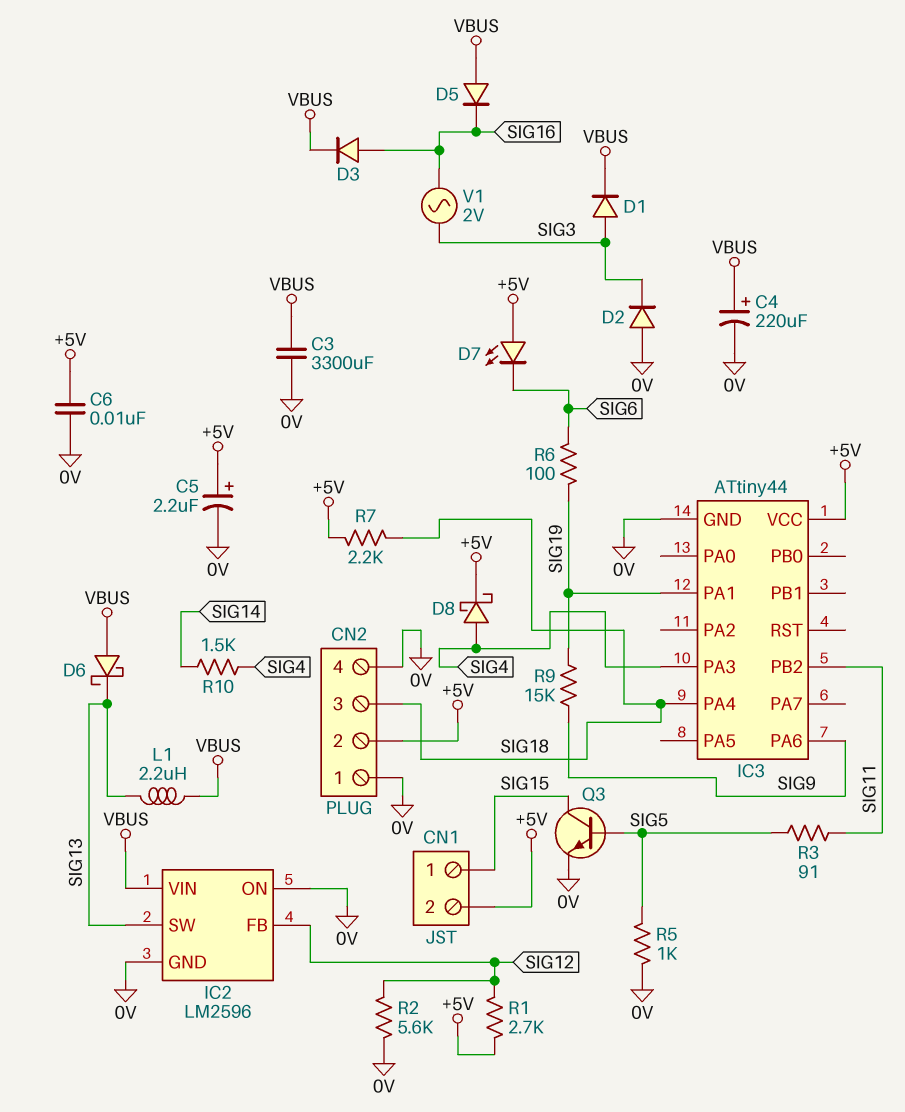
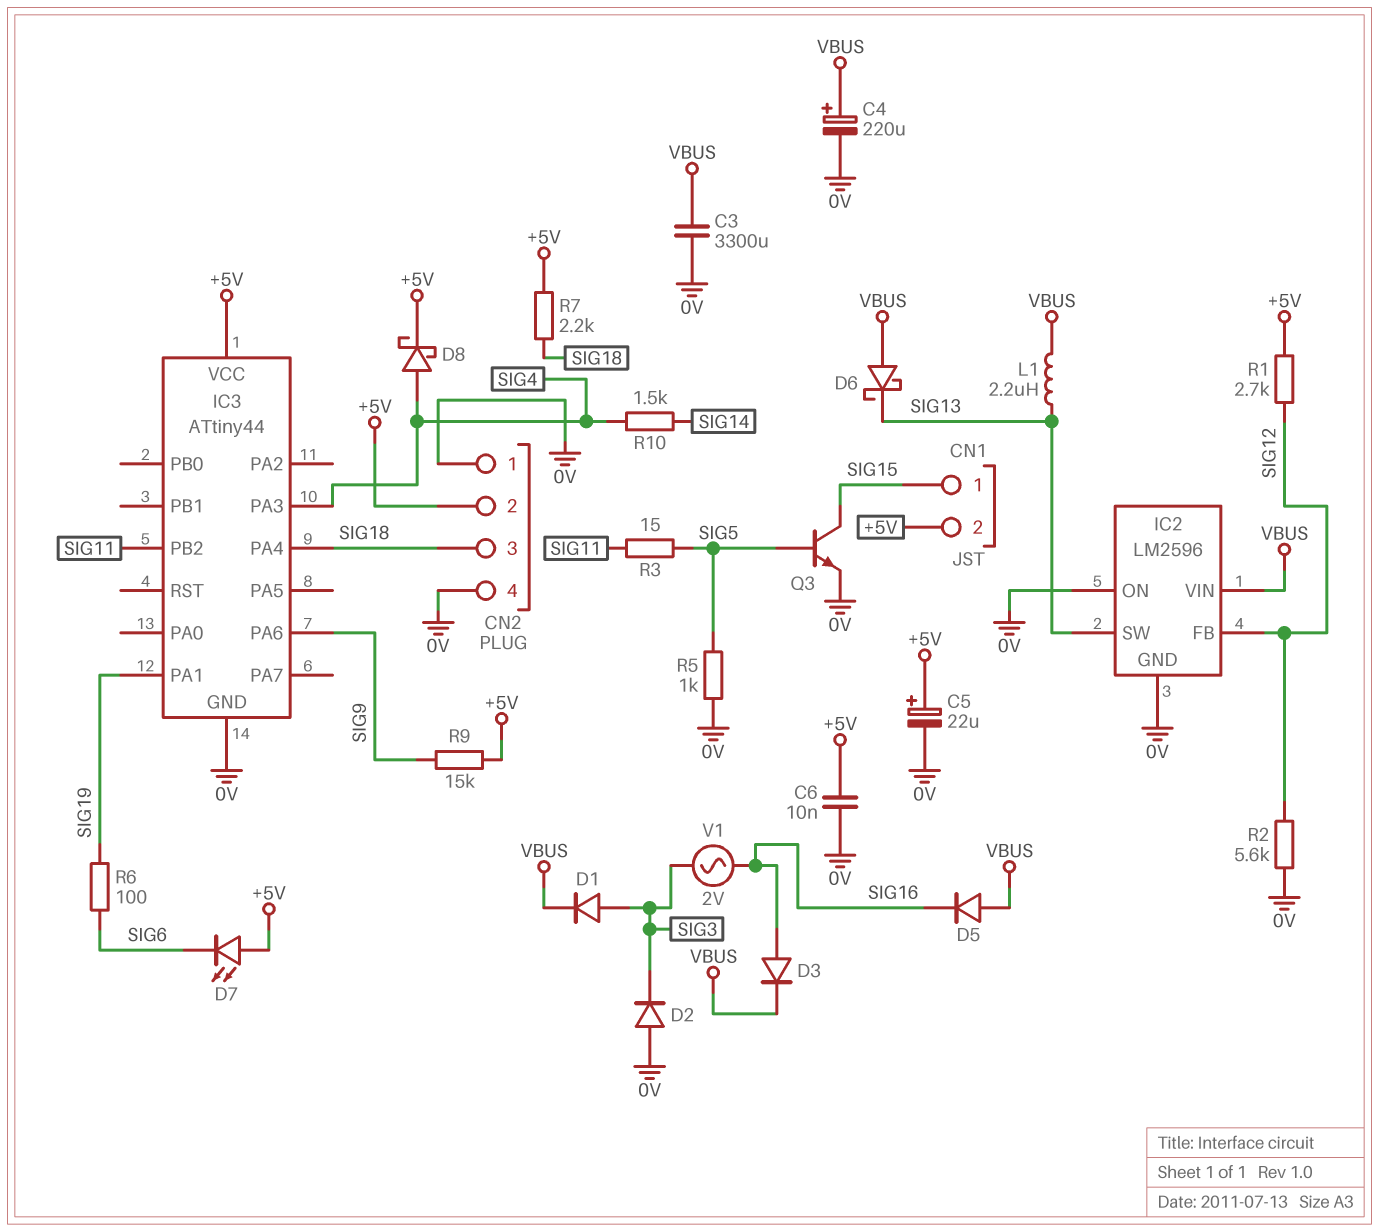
C5: 2.2uF (plus +5V, minus 0V) -> 22uF (plus +5V, minus 0V)
R3: 91 (SIG5, SIG11) -> 15 (SIG5, SIG11)
R9: 15k (SIG9, SIG19) -> 15k (+5V, SIG9)

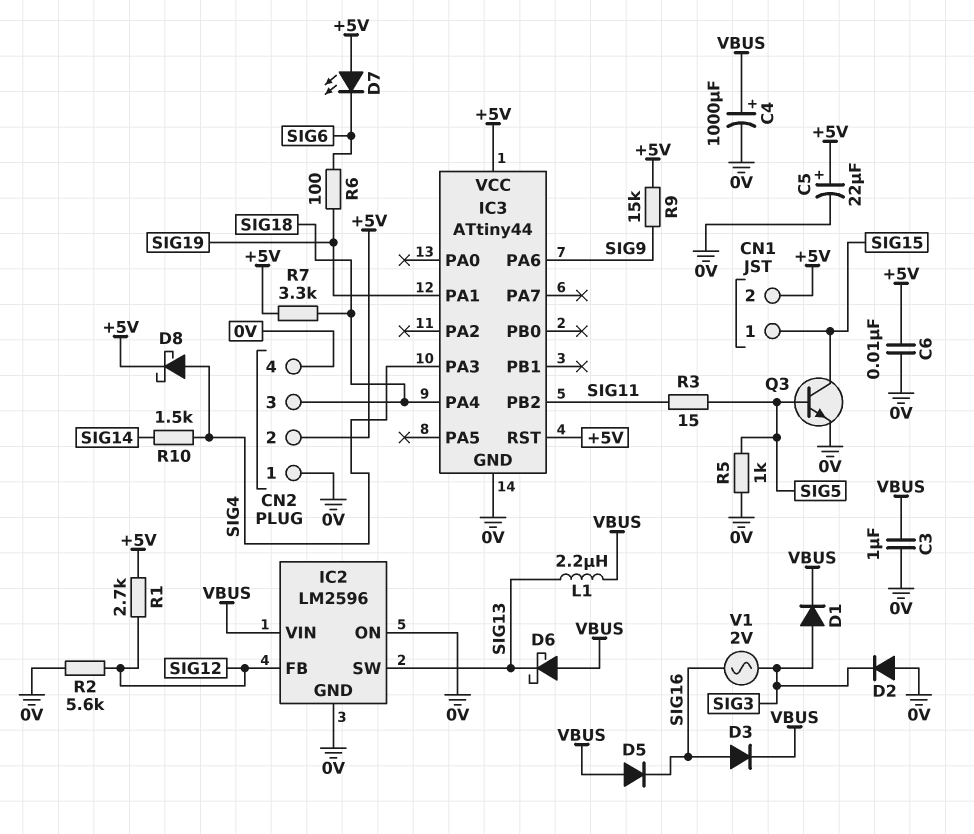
C3: 3300uF (0V, VBUS) -> 1uF (0V, VBUS)
C4: 220uF (plus VBUS, minus 0V) -> 1000uF (plus VBUS, minus 0V)
IC3 pin RST: none -> +5V
R7: 2.2k (+5V, SIG18) -> 3.3k (+5V, SIG18)

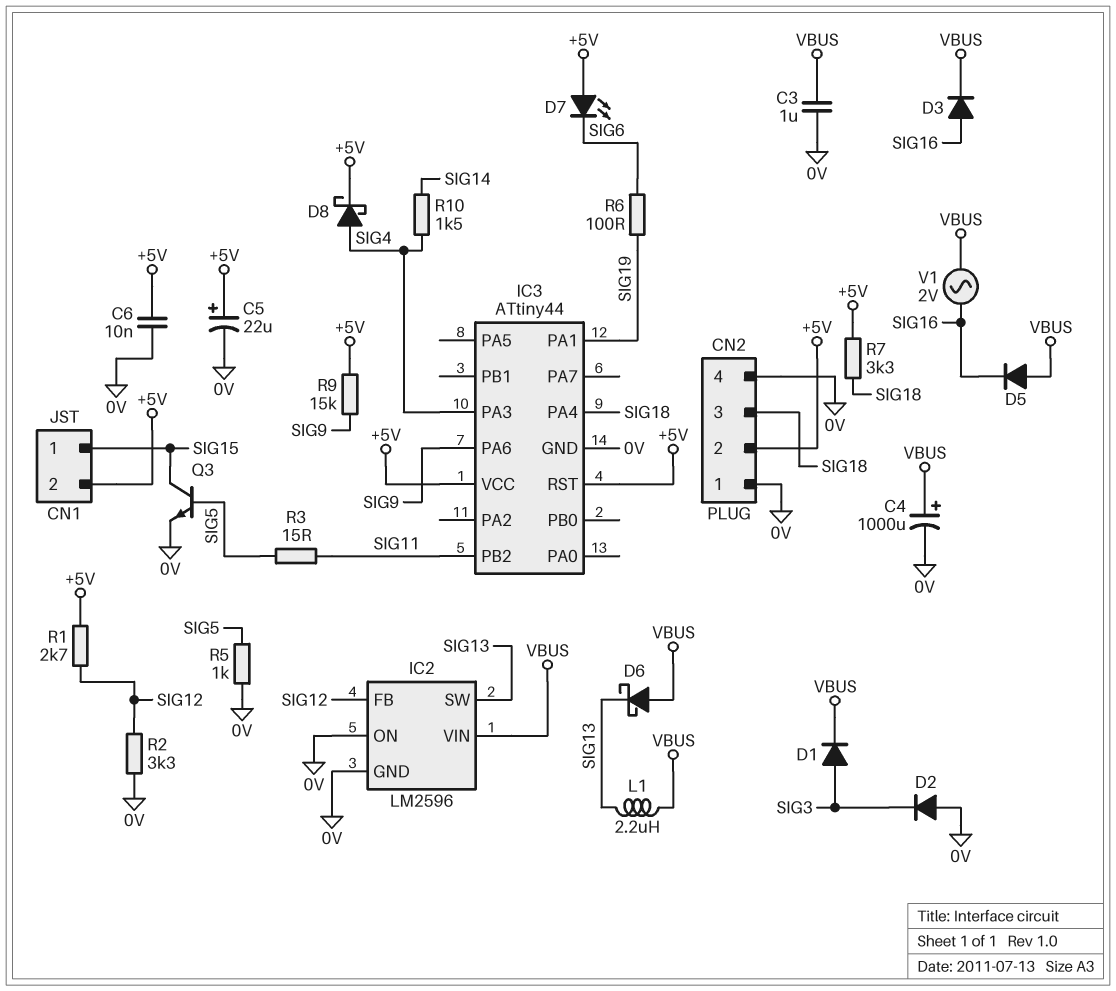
R2: 5.6k (0V, SIG12) -> 3.3k (0V, SIG12)
V1: AC 2V (SIG3, SIG16) -> AC 2V (SIG16, VBUS)

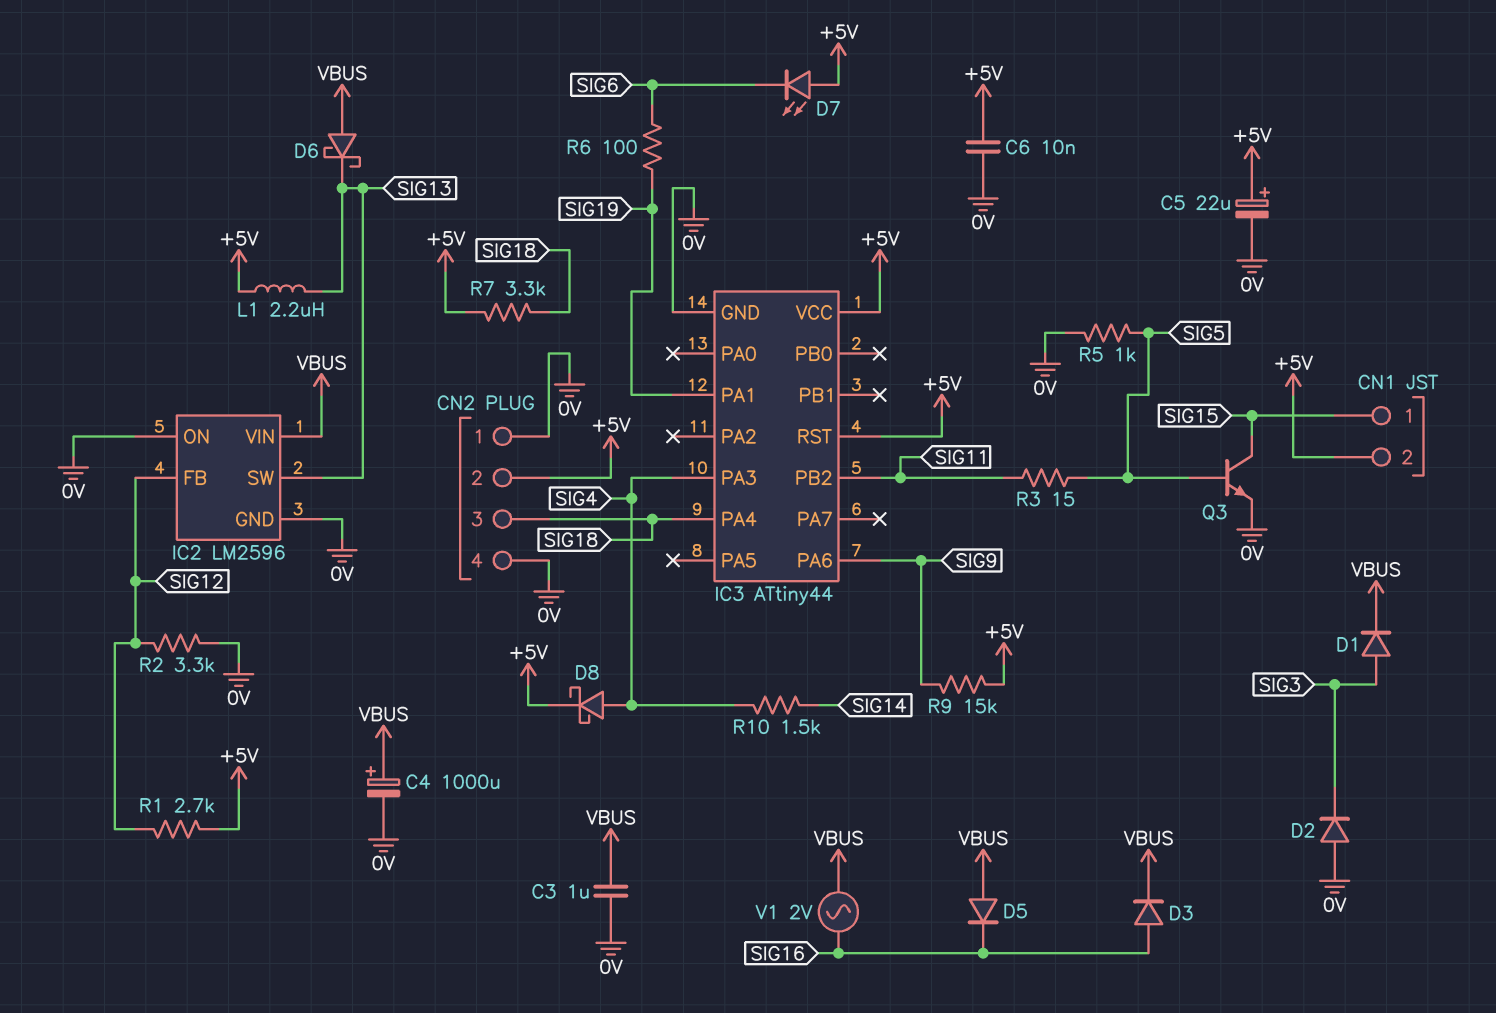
L1: 2.2uH (SIG13, VBUS) -> 2.2uH (+5V, SIG13)

